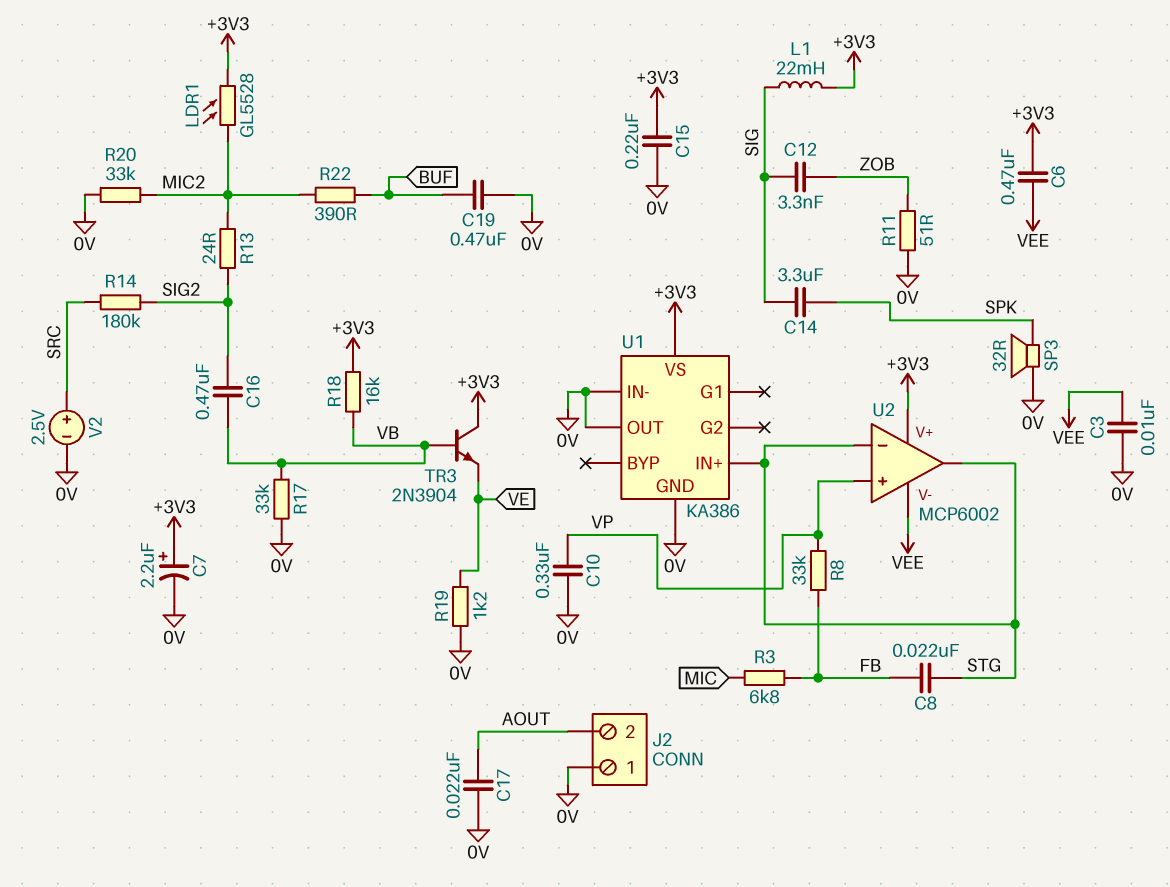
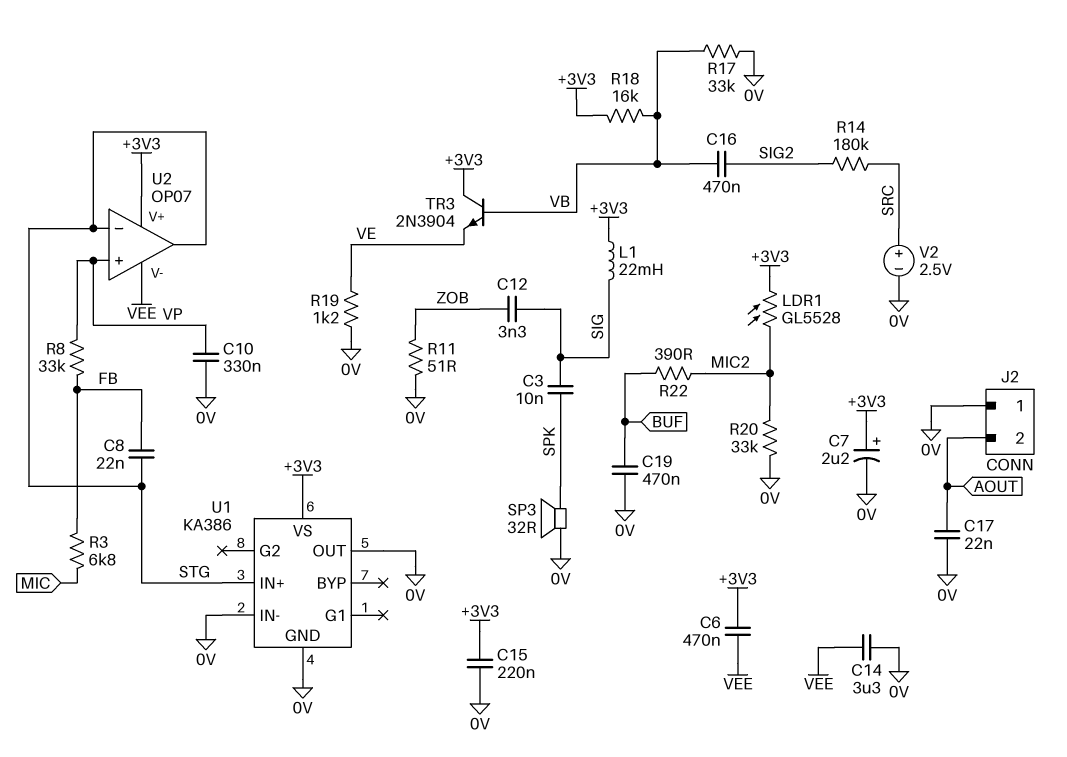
C3: 10nF (0V, VEE) -> 10nF (SIG, SPK)
C14: 3.3uF (SIG, SPK) -> 3.3uF (0V, VEE)
R13: 24 (MIC2, SIG2) -> none
U2: MCP6002 -> OP07

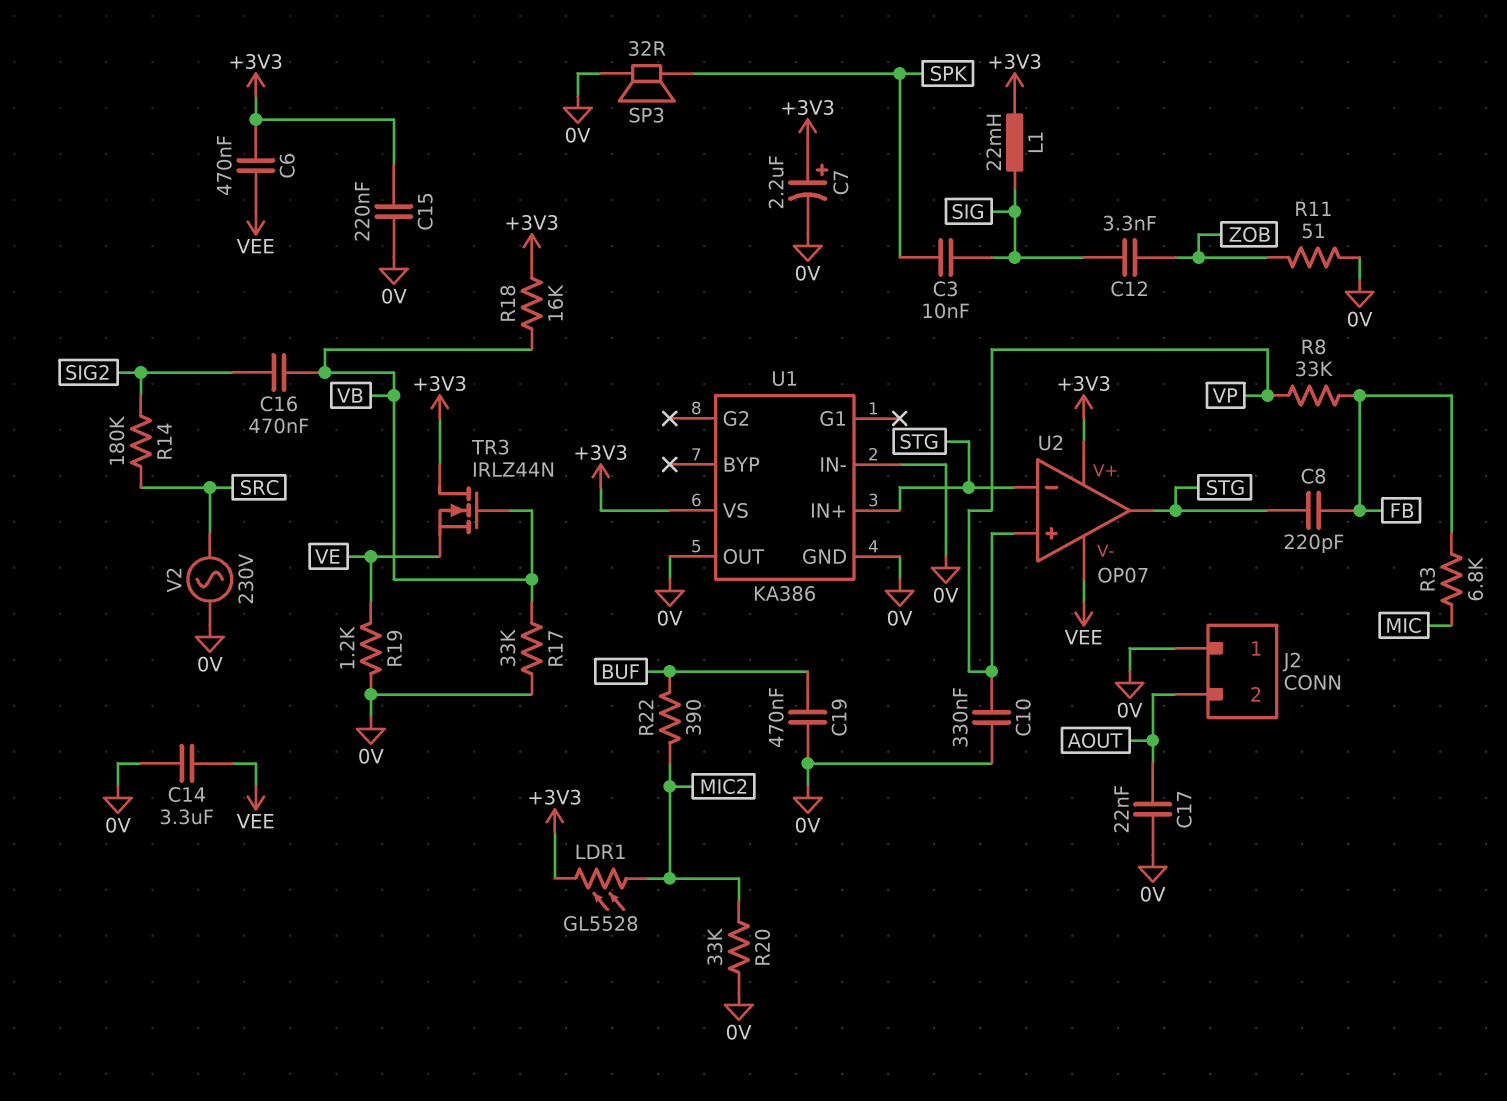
C8: 22nF (FB, STG) -> 220pF (FB, STG)
TR3: NPN 2N3904 (B VB, C +3V3, E VE) -> NMOS IRLZ44N (G VB, D +3V3, S VE)
V2: 2.5V (plus SRC, minus 0V) -> AC 230V (0V, SRC)

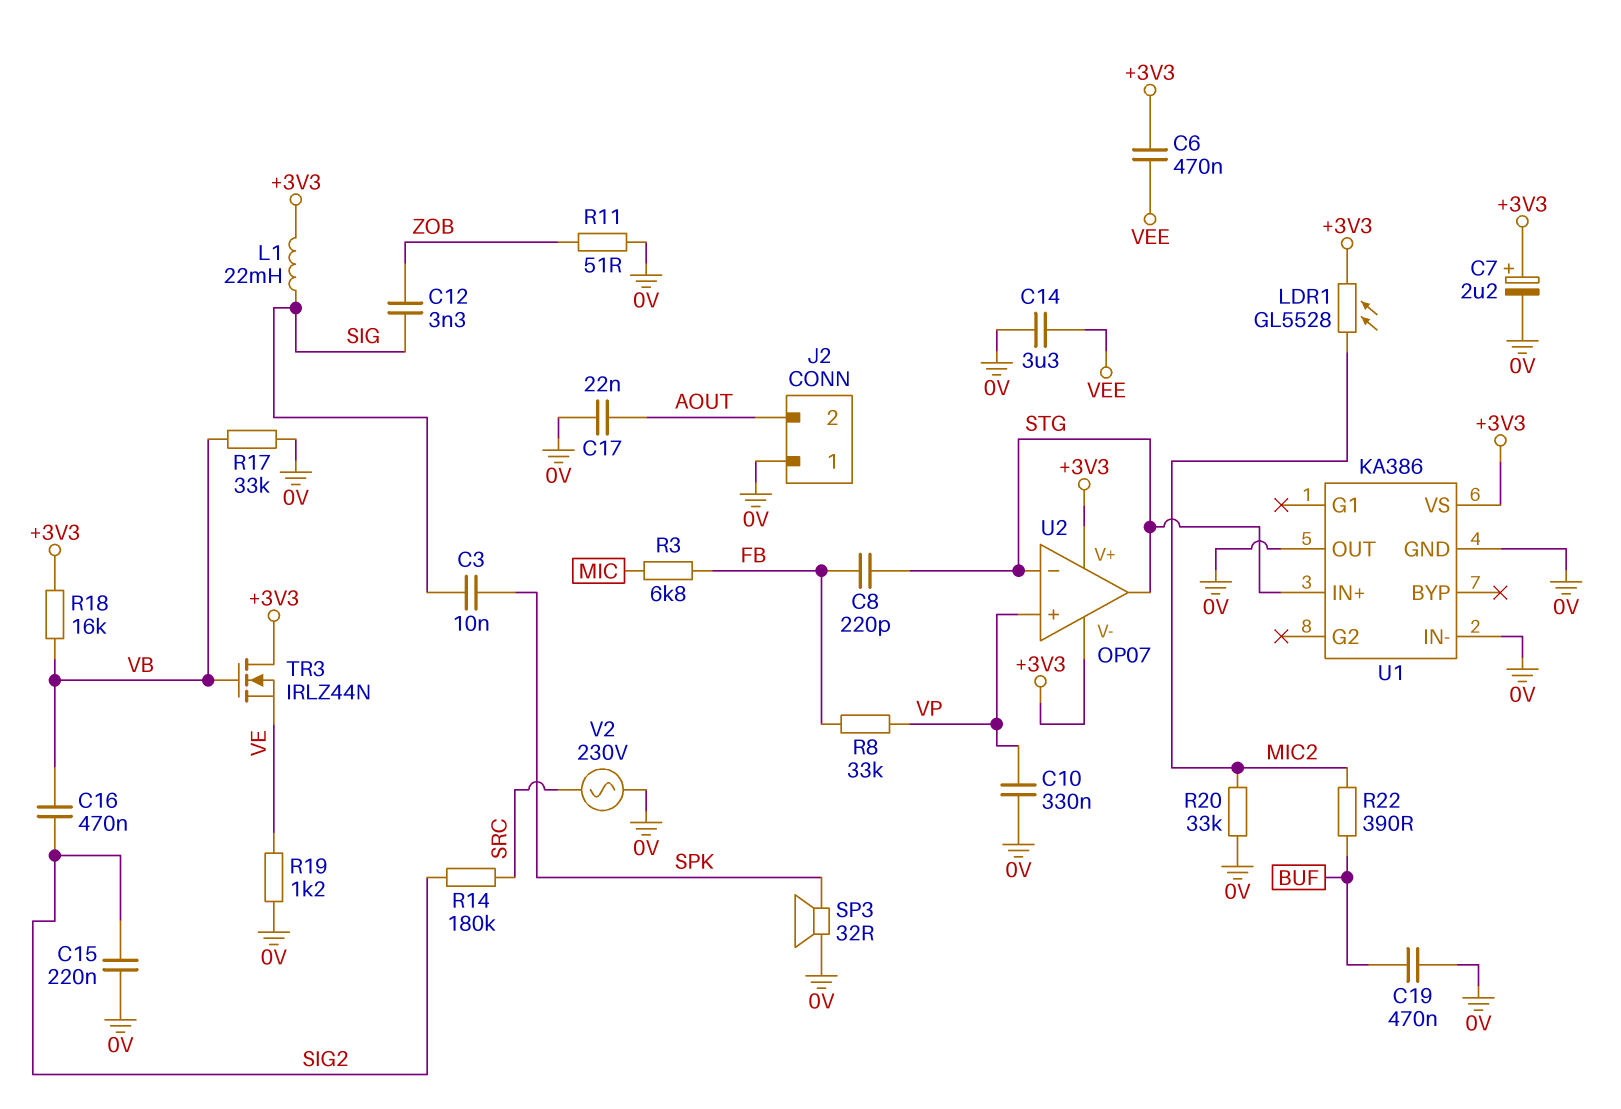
C15: 220nF (+3V3, 0V) -> 220nF (0V, SIG2)
U2 pin V-: VEE -> +3V3

